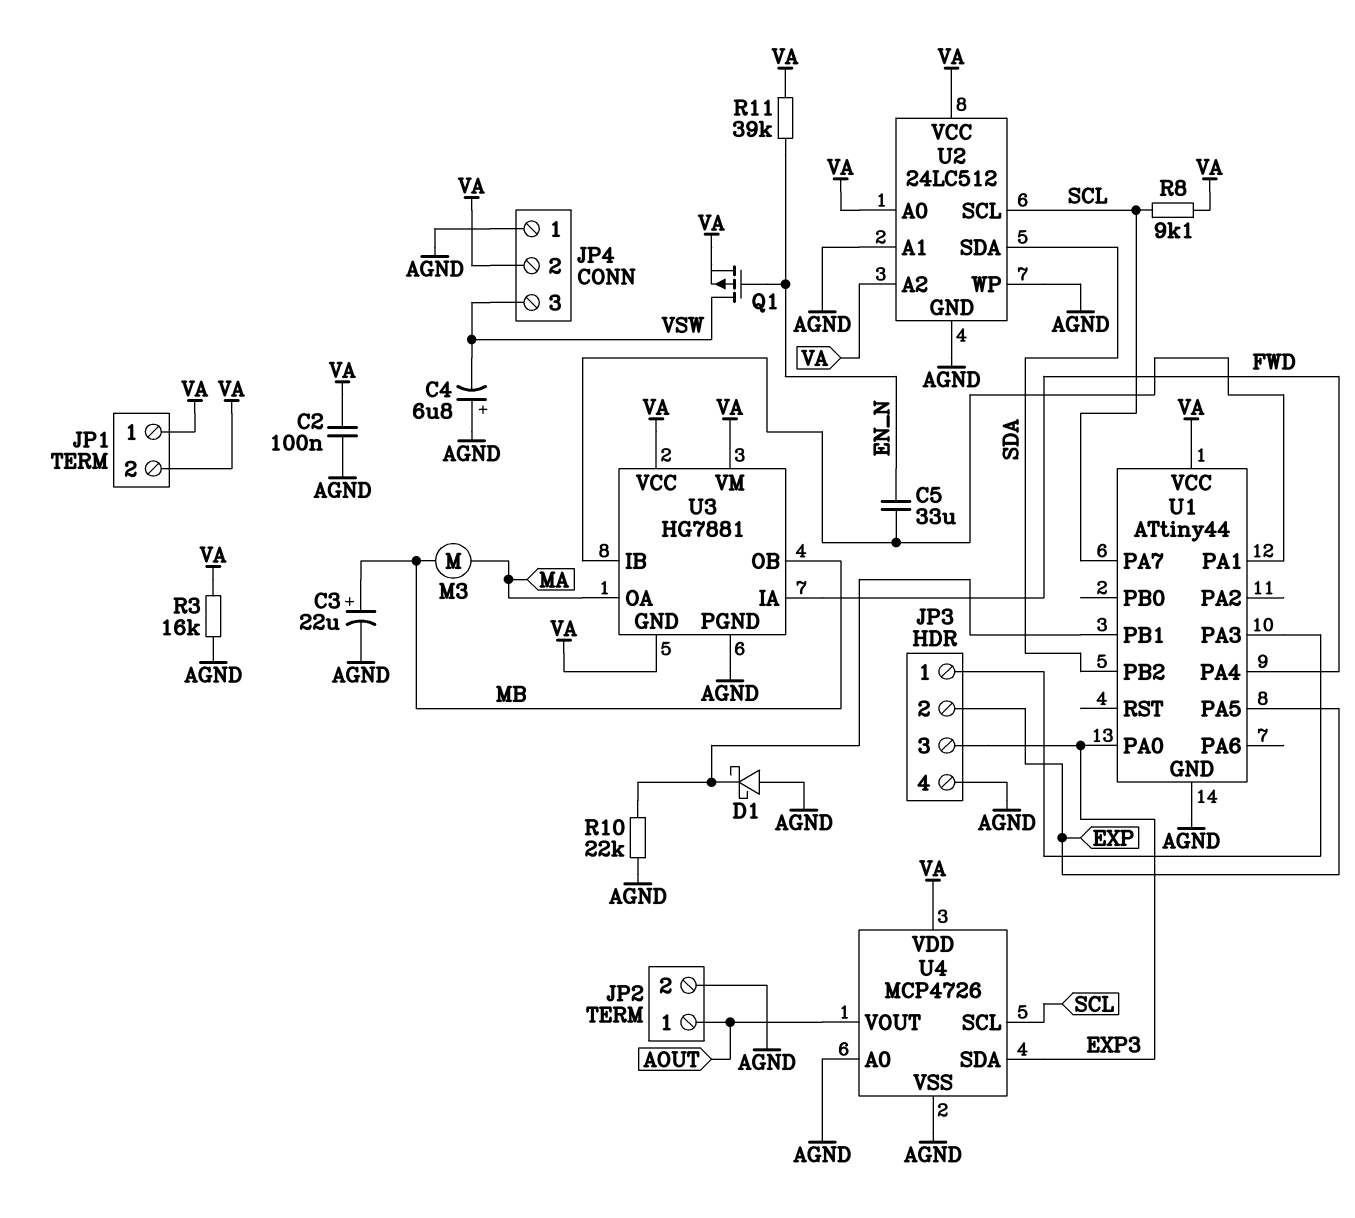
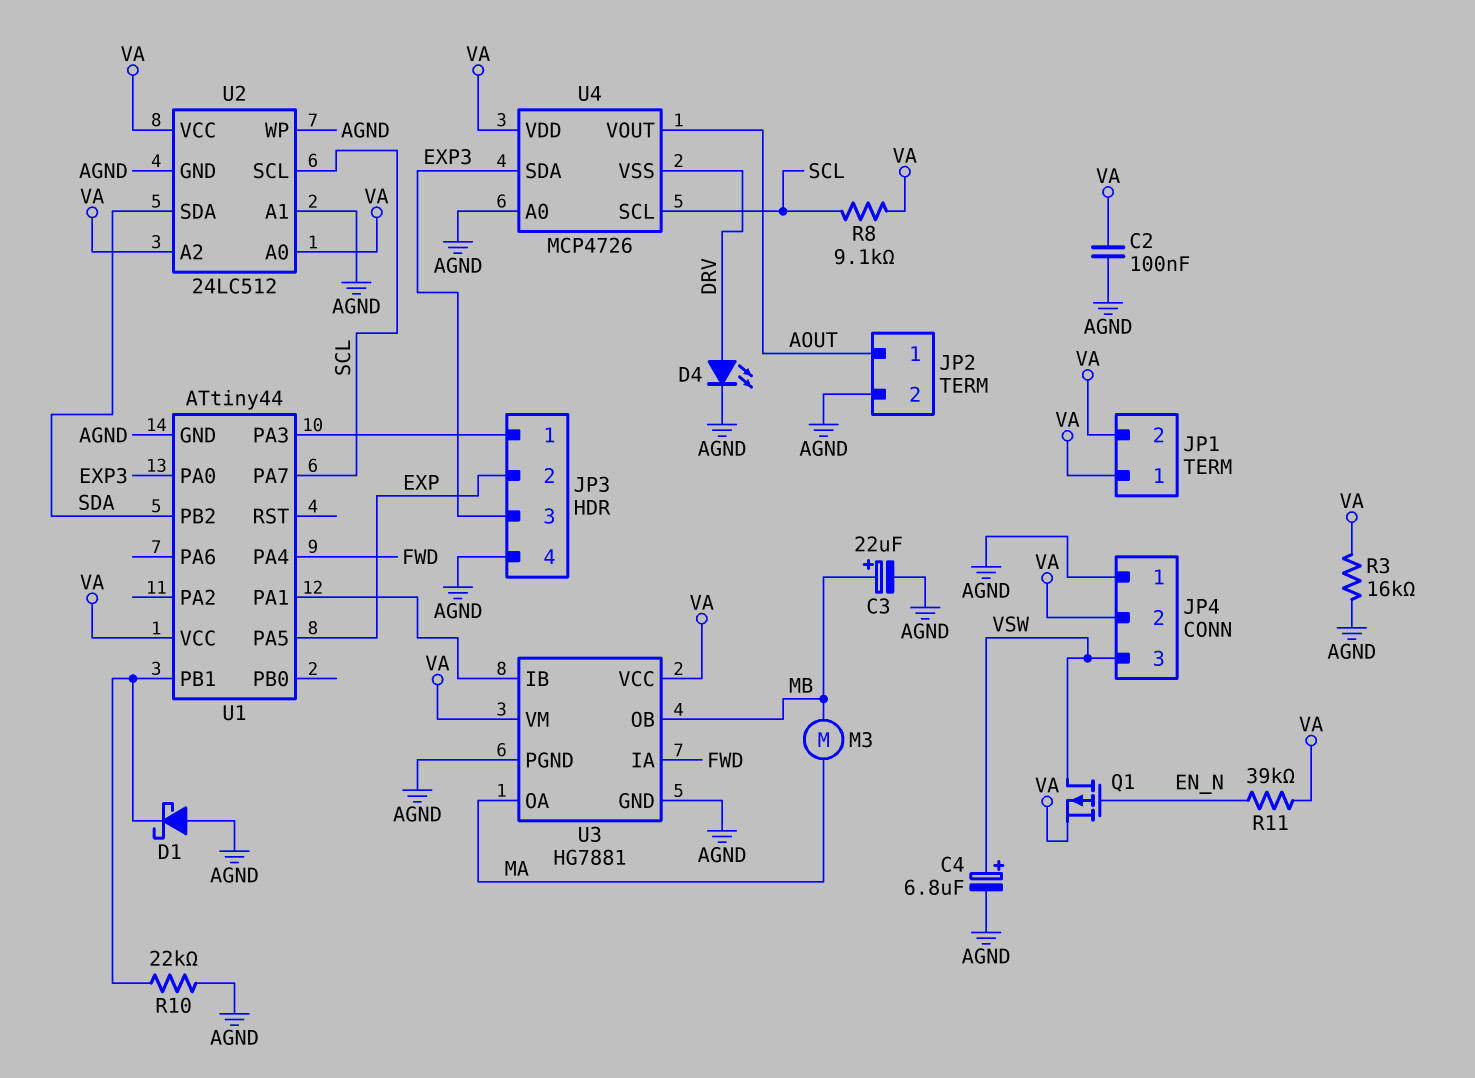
C4: 6.8uF (plus AGND, minus VSW) -> 6.8uF (plus VSW, minus AGND)
C5: 33uF (EN_N, U1/PA1) -> none
D4: none -> LED (A DRV, K AGND)
U3 pin GND: VA -> AGND
U4 pin VSS: AGND -> DRV

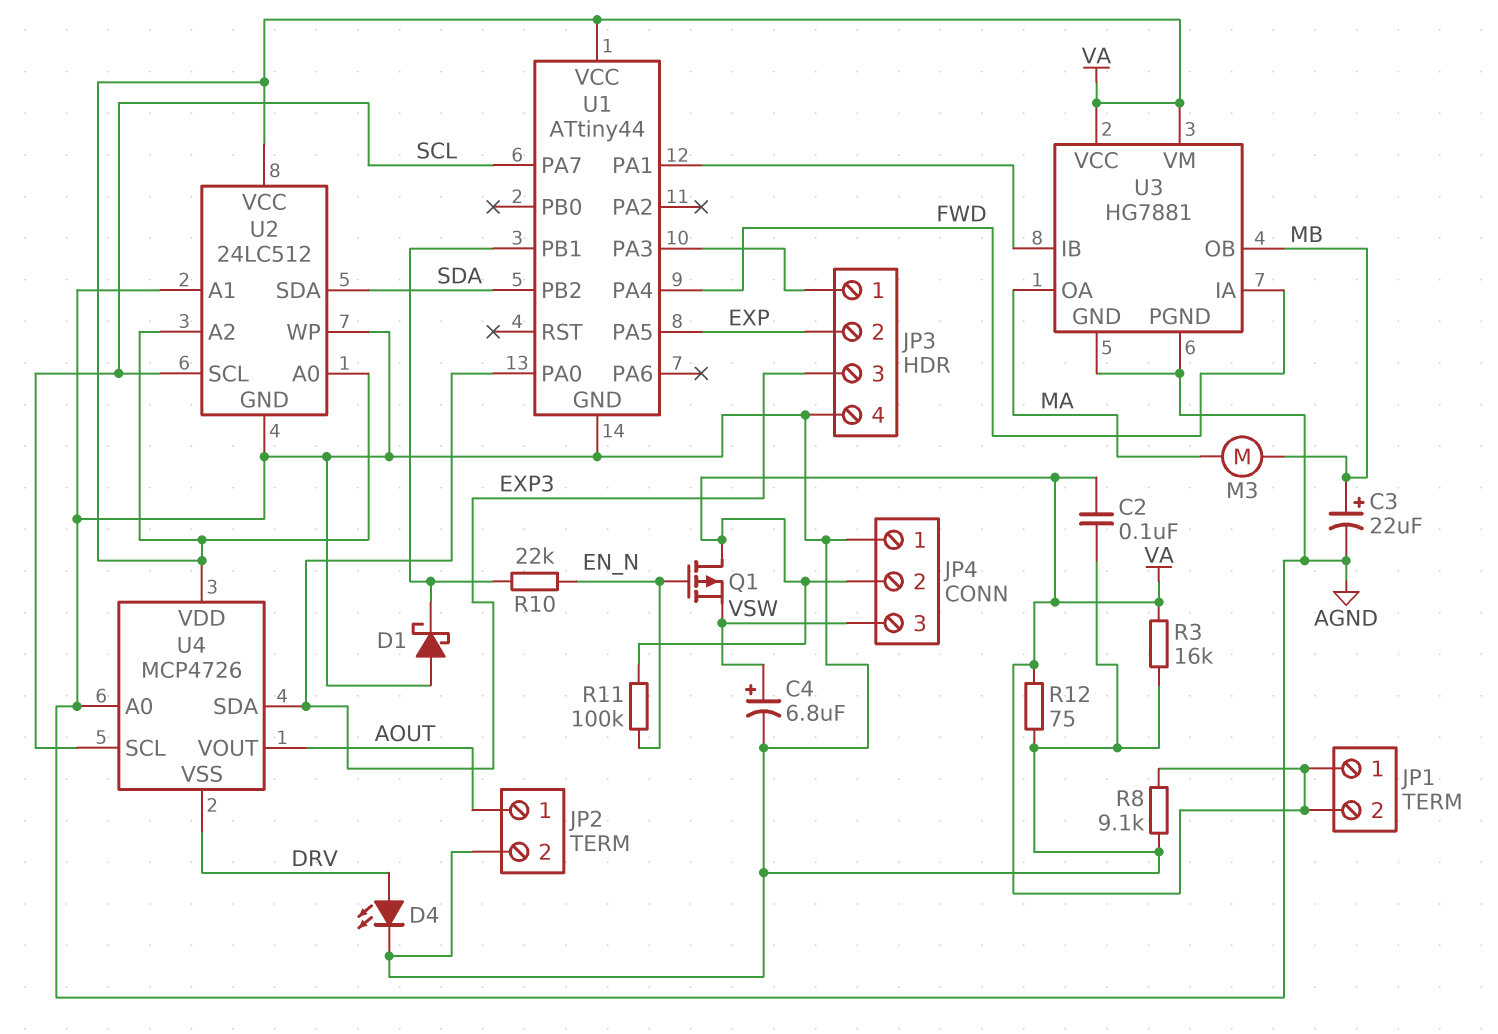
Q1: PMOS (G EN_N, D VSW, S VA) -> PMOS (G EN_N, D VA, S VSW)
R8: 9.1k (SCL, VA) -> 9.1k (AGND, VA)
R10: 22k (AGND, U1/PB1) -> 22k (EN_N, U1/PB1)
R11: 39k (EN_N, VA) -> 100k (EN_N, VA)
R12: none -> 75 (AGND, VA)

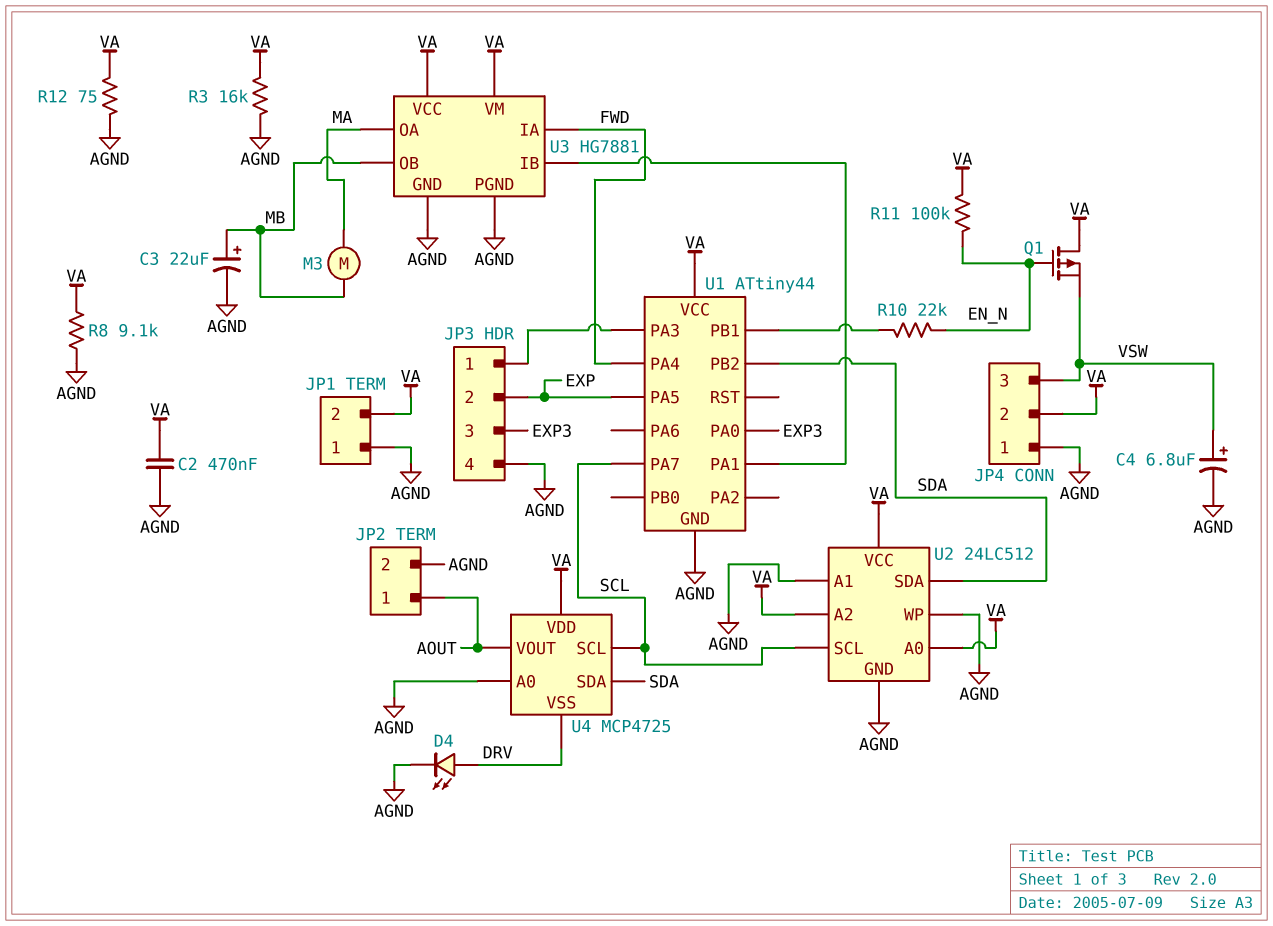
C2: 100nF (AGND, VA) -> 470nF (AGND, VA)
D1: schottky (A AGND, K U1/PB1) -> none
JP1 pin 1: VA -> AGND
U4: MCP4726 -> MCP4725
U4 pin SDA: EXP3 -> SDA

